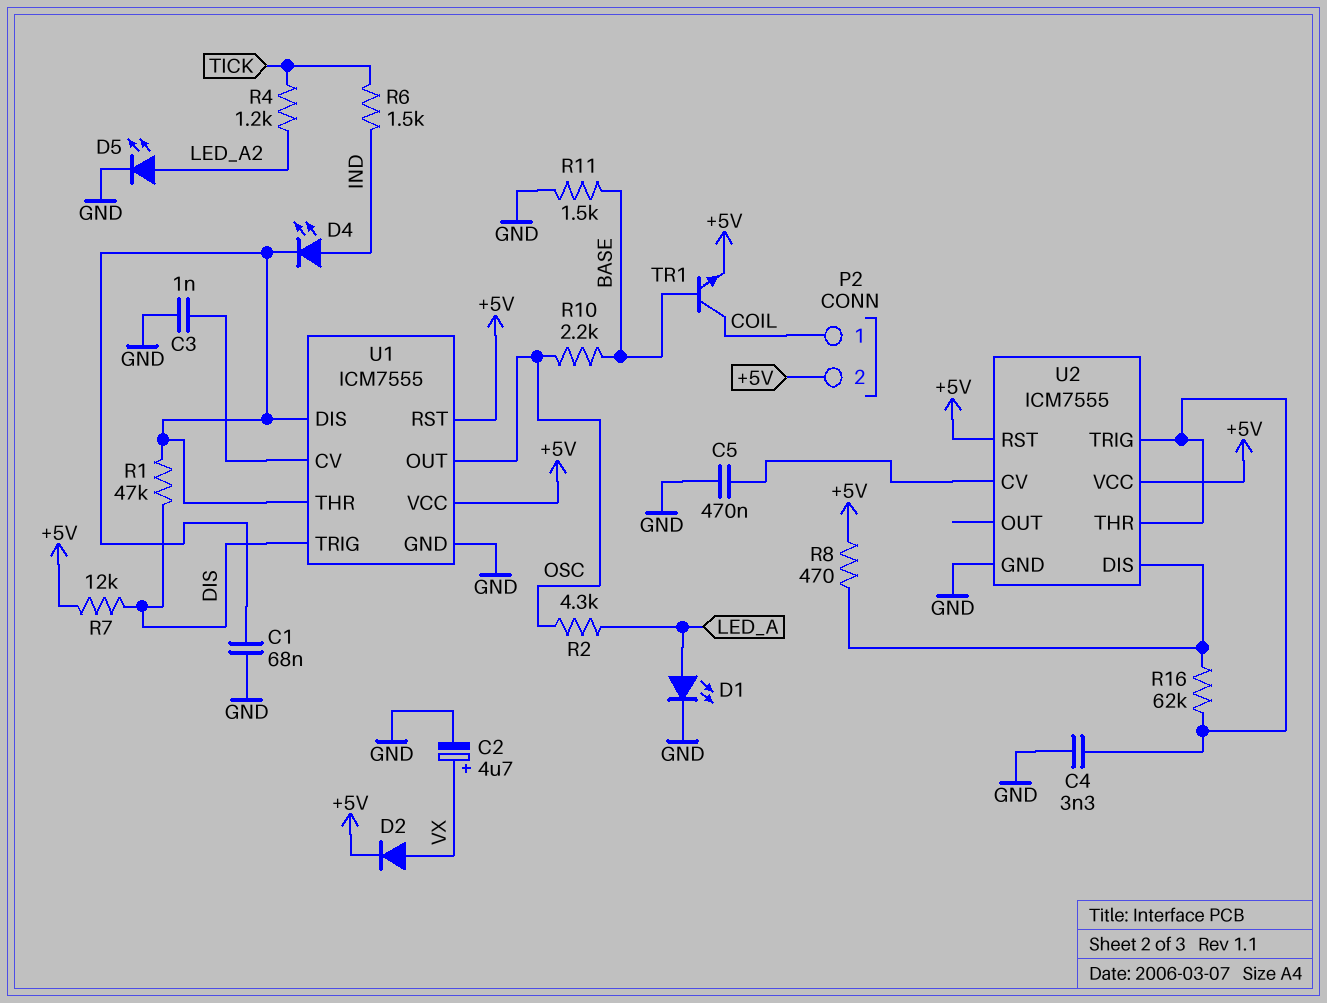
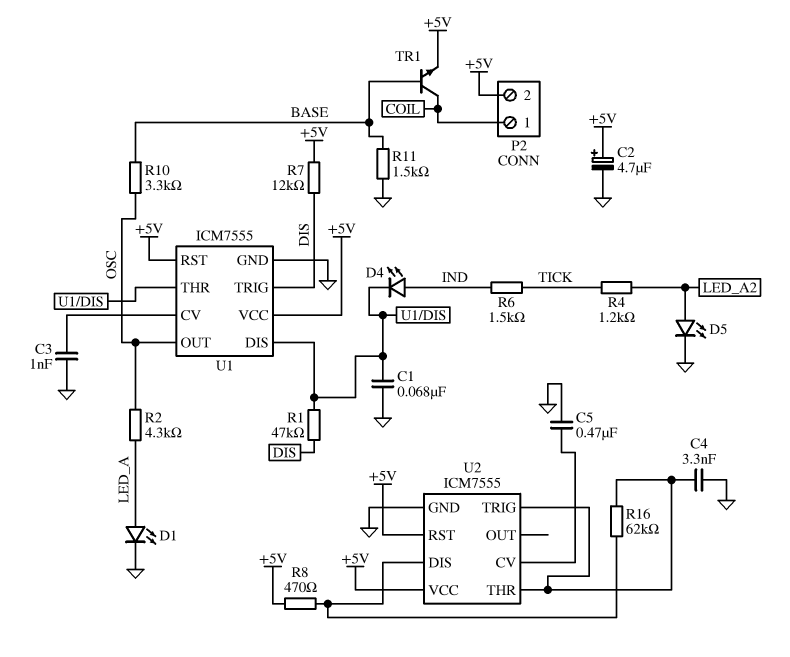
C2: 4.7uF (plus VX, minus GND) -> 4.7uF (plus +5V, minus GND)
D2: diode (A VX, K +5V) -> none
R10: 2.2k (BASE, OSC) -> 3.3k (BASE, OSC)

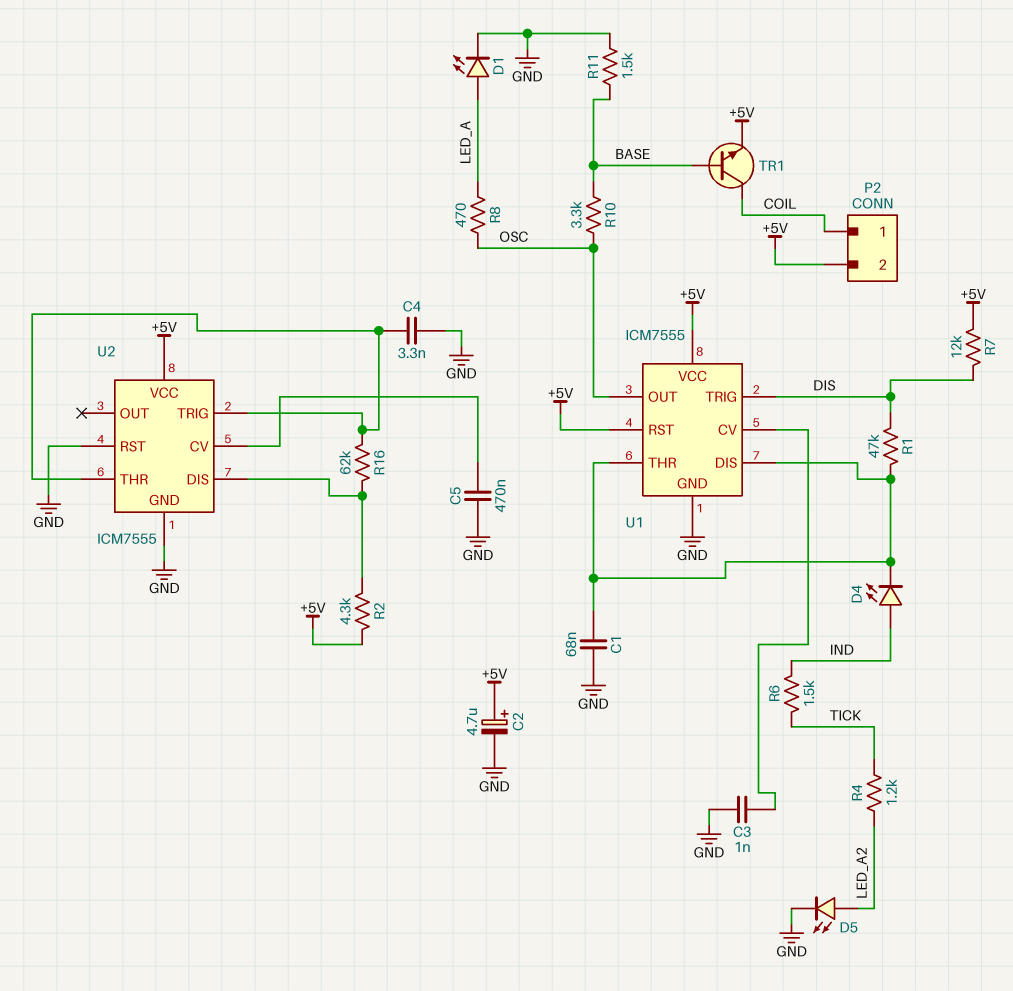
R2: 4.3k (LED_A, OSC) -> 4.3k (+5V, U2/DIS)
R8: 470 (+5V, U2/DIS) -> 470 (LED_A, OSC)
U2 pin RST: +5V -> GND

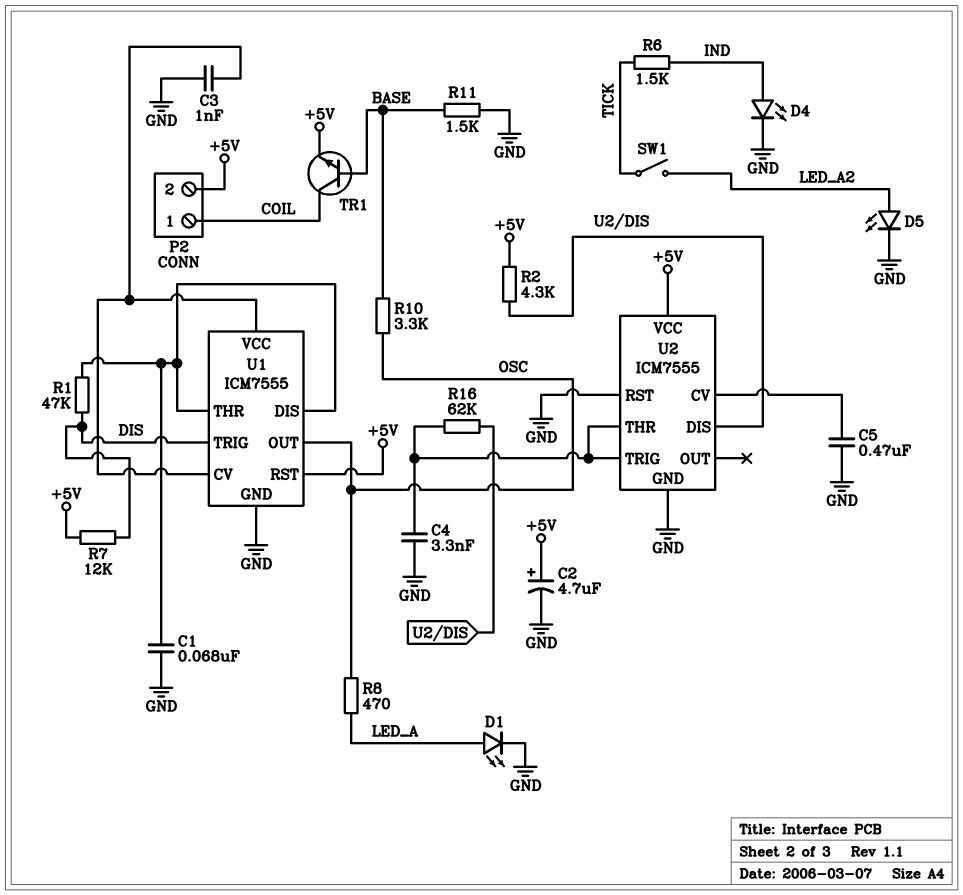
D4: LED (A IND, K U1/DIS) -> LED (A IND, K GND)
R4: 1.2k (LED_A2, TICK) -> none
SW1: none -> switch (LED_A2, TICK)
U1 pin VCC: +5V -> U1/CV

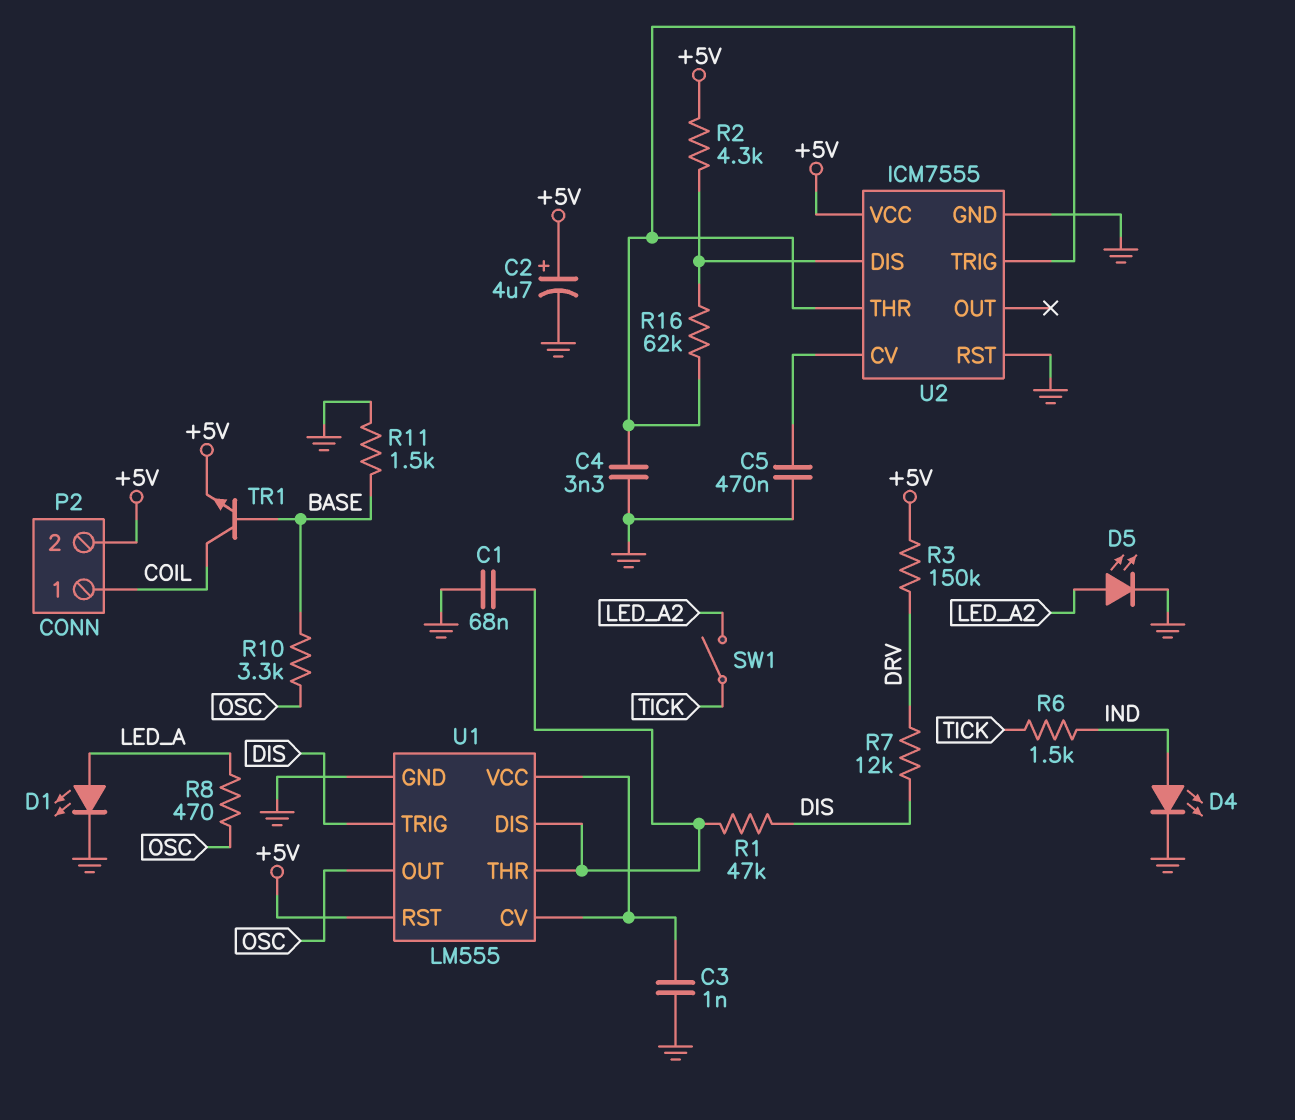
R3: none -> 150k (+5V, DRV)
R7: 12k (+5V, DIS) -> 12k (DIS, DRV)
U1: ICM7555 -> LM555

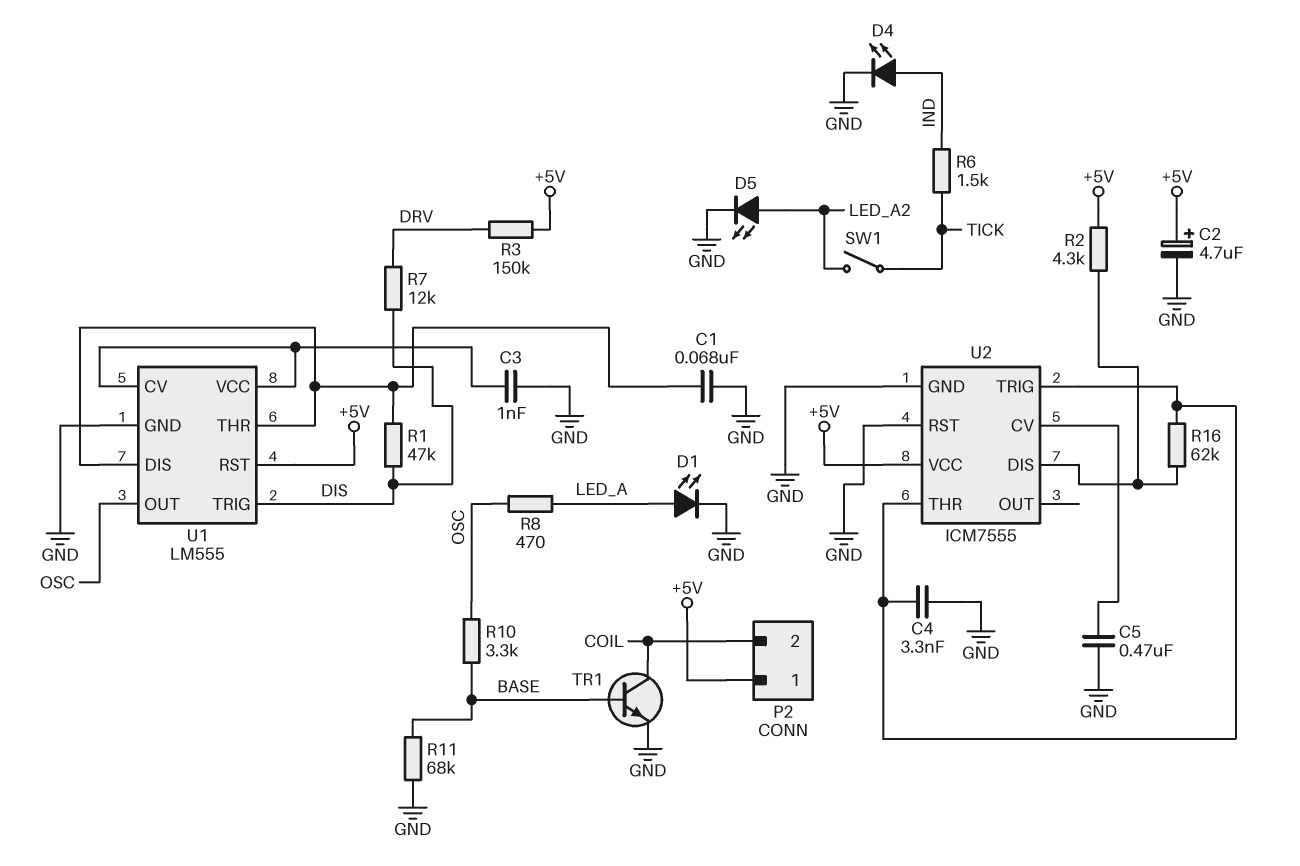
P2 pin 1: COIL -> +5V
P2 pin 2: +5V -> COIL
R11: 1.5k (BASE, GND) -> 68k (BASE, GND)
TR1: NPN (B BASE, C COIL, E +5V) -> NPN (B BASE, C COIL, E GND)

